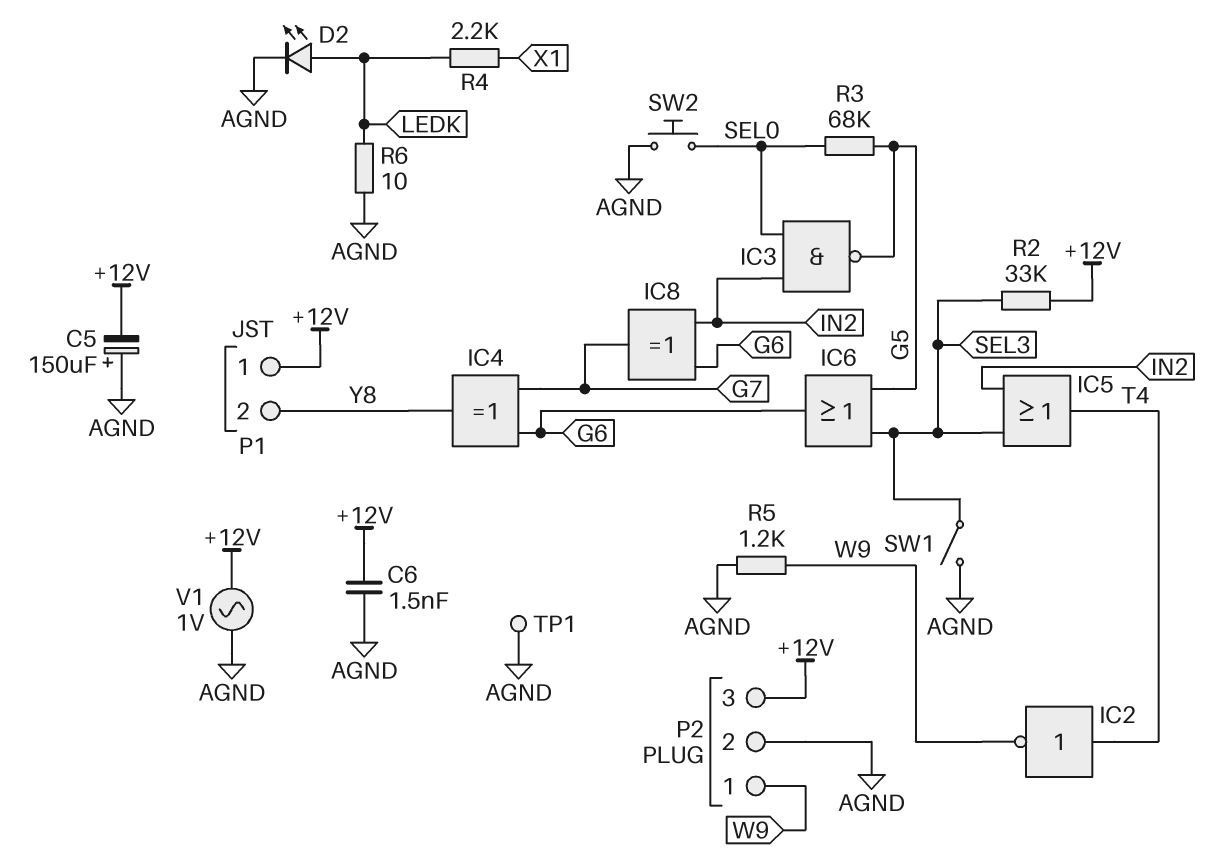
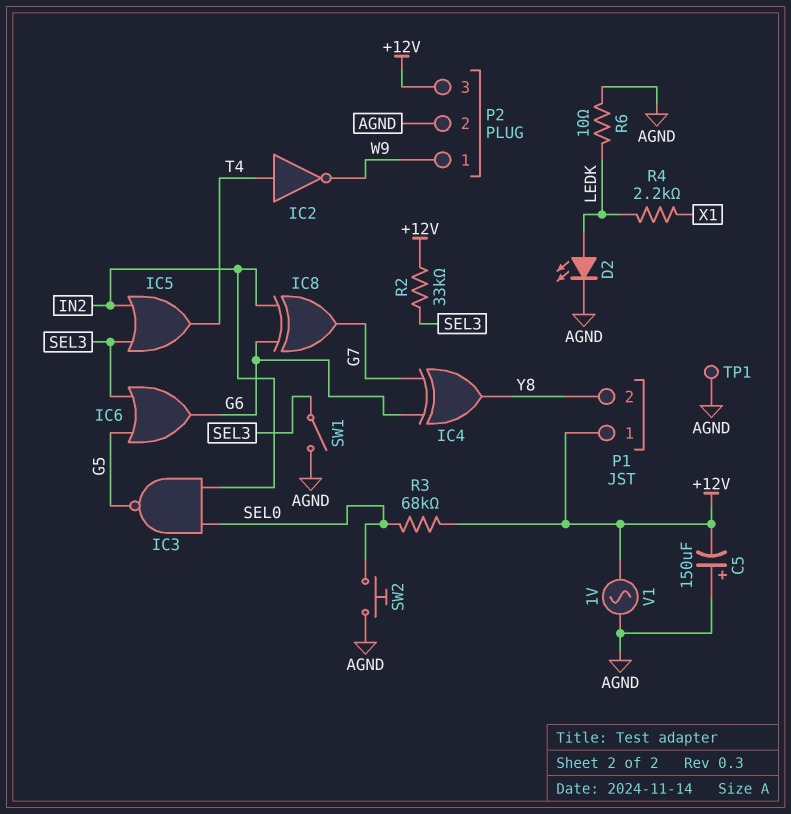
C6: 1.5nF (+12V, AGND) -> none
R3: 68k (G5, SEL0) -> 68k (+12V, SEL0)
R5: 1.2k (AGND, W9) -> none

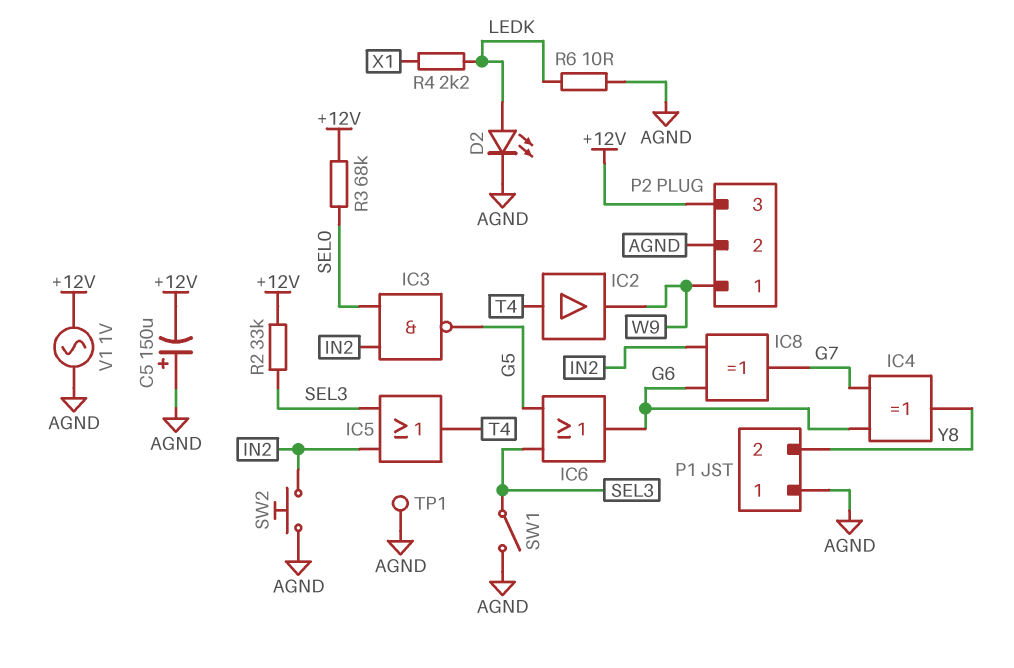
IC2: NOT (in T4, out W9) -> buffer (in T4, out W9)
P1 pin 1: +12V -> AGND
SW2: button (AGND, SEL0) -> button (AGND, IN2)

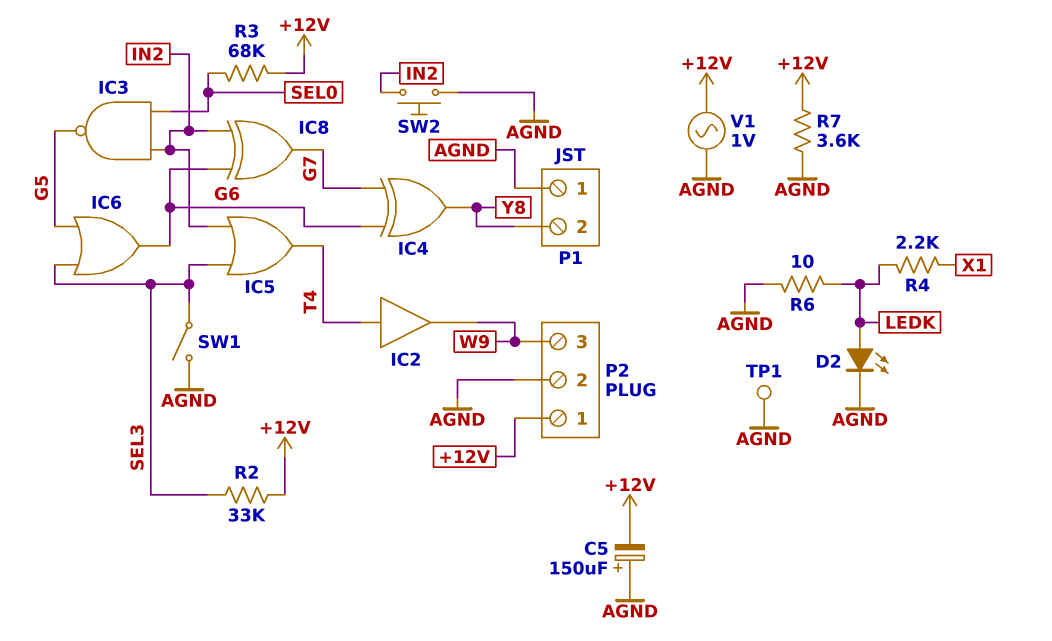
P2 pin 1: W9 -> +12V
P2 pin 3: +12V -> W9
R7: none -> 3.6k (+12V, AGND)

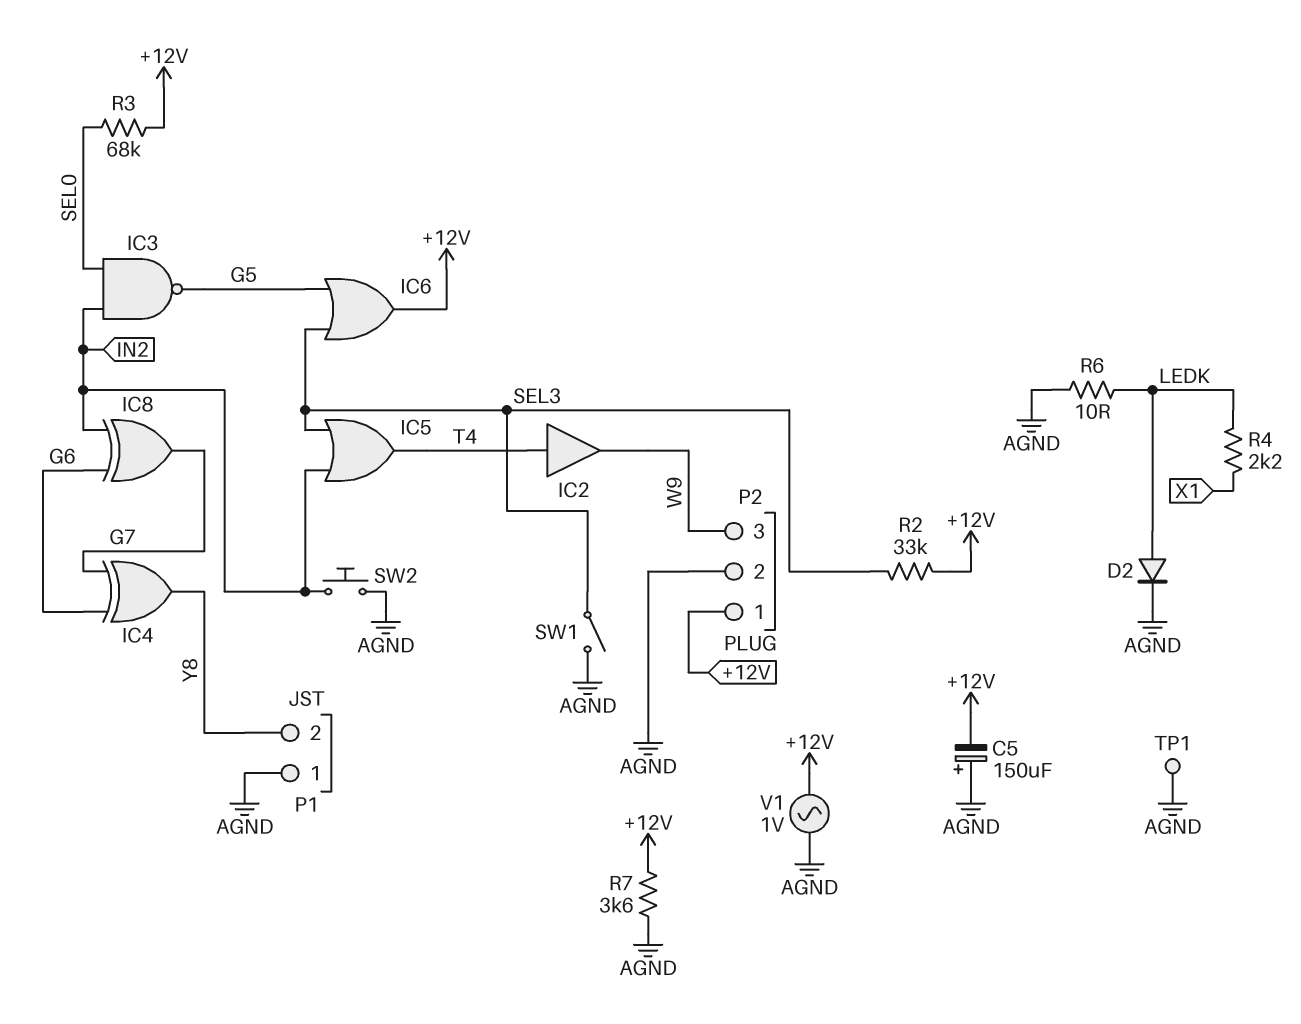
D2: LED (A LEDK, K AGND) -> diode (A LEDK, K AGND)
IC6: OR (in G5, in SEL3, out G6) -> OR (in G5, in SEL3, out +12V)

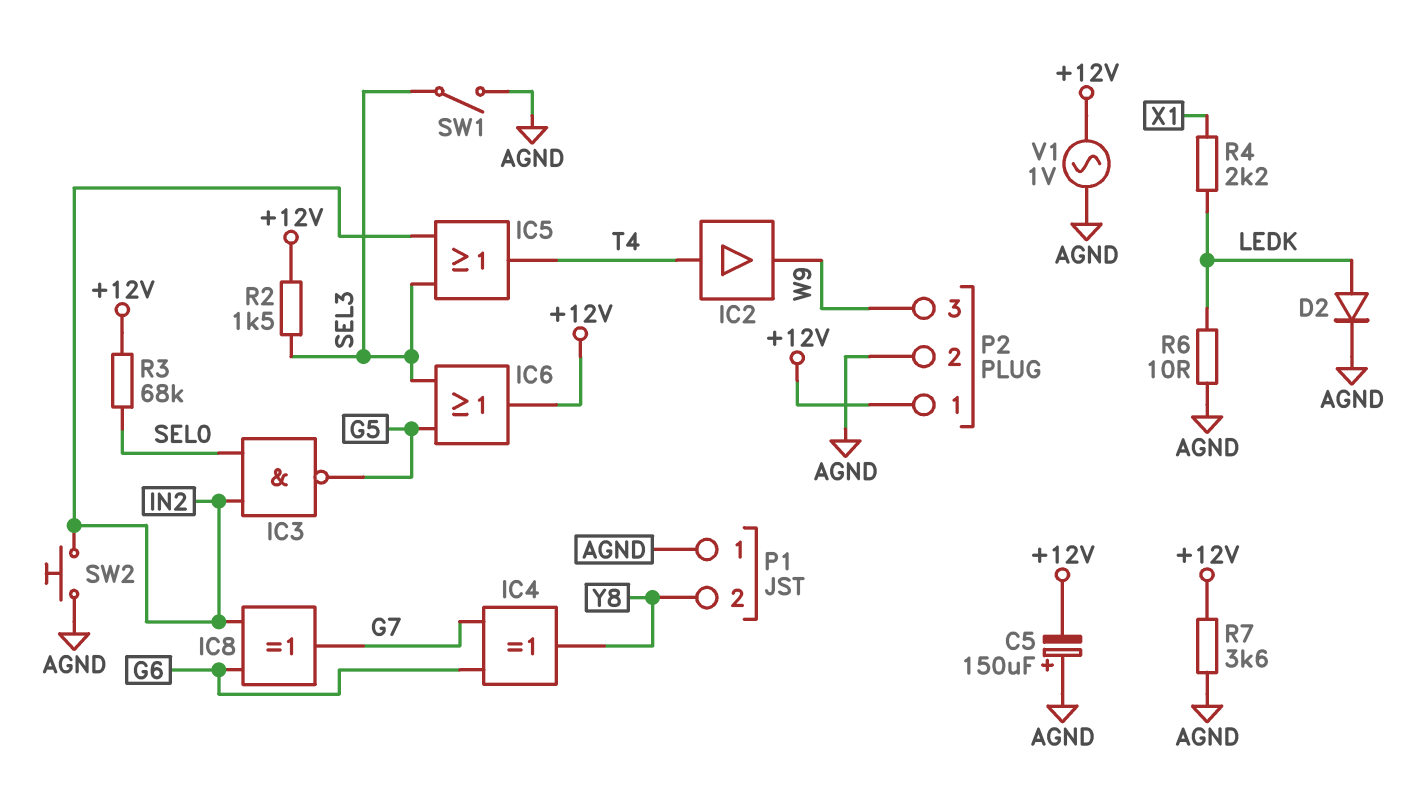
R2: 33k (+12V, SEL3) -> 1.5k (+12V, SEL3)
TP1: test point (AGND) -> none

